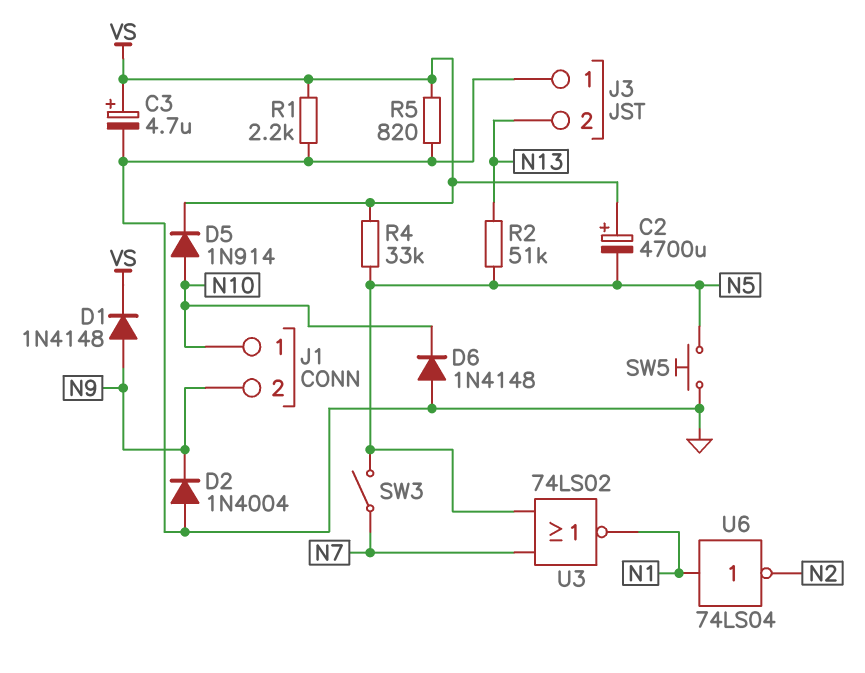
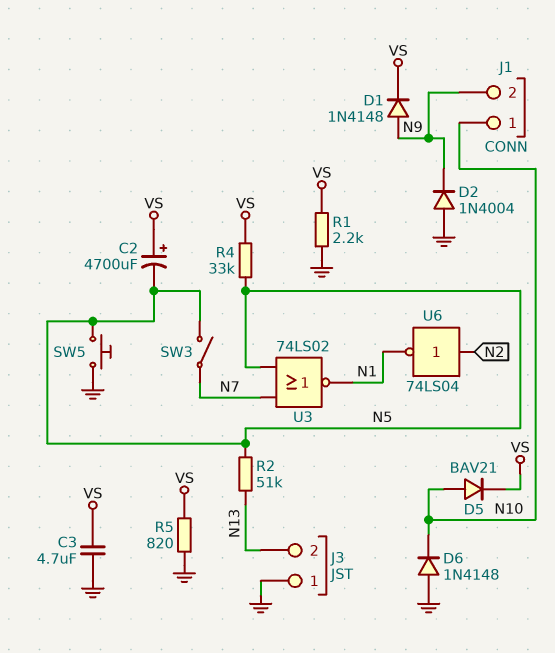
C3: 4.7uF (plus VS, minus GND) -> 4.7uF (GND, VS)
D5: diode 1N914 (A N10, K VS) -> diode BAV21 (A N10, K VS)
U6: NOT 74LS04 (in N1, out N2) -> NOT 74LS04 (in N2, out N1)

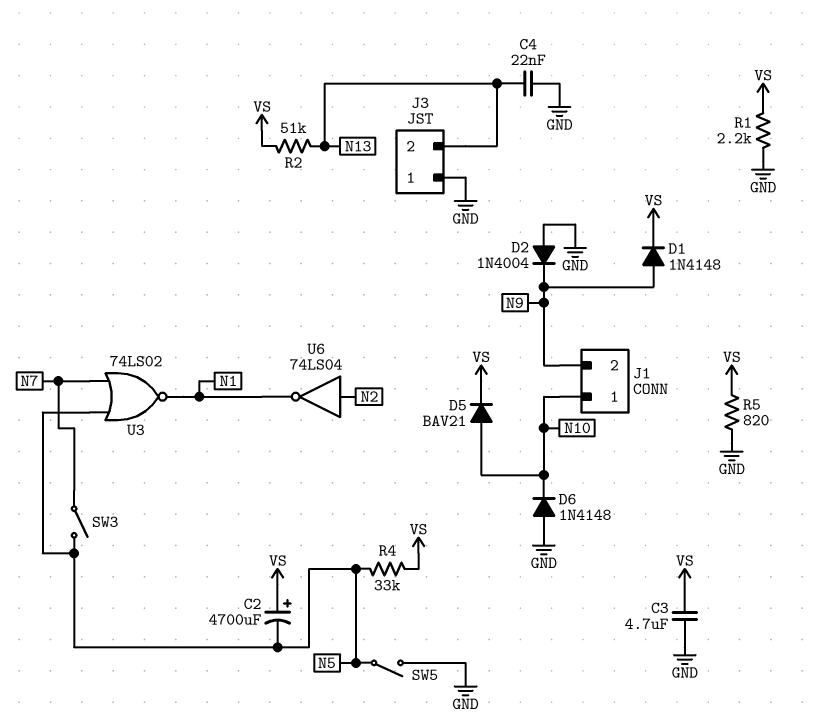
C4: none -> 22nF (GND, N13)
R2: 51k (N5, N13) -> 51k (N13, VS)
SW5: button (GND, N5) -> switch (GND, N5)

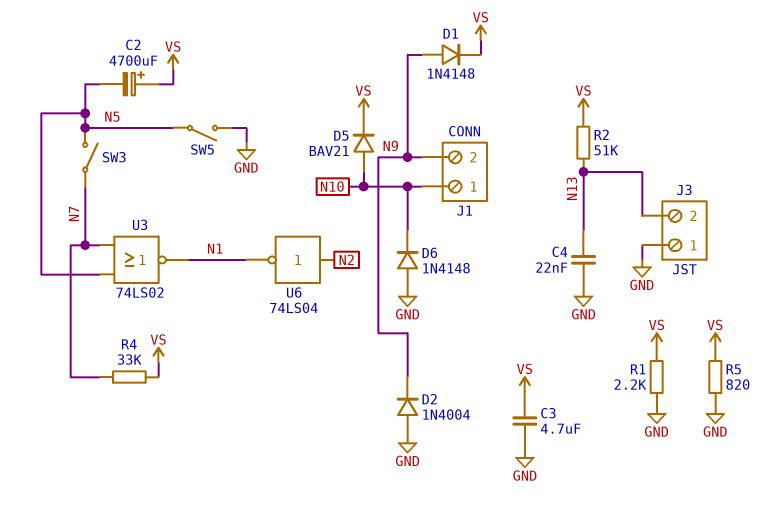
R4: 33k (N5, VS) -> 33k (N7, VS)

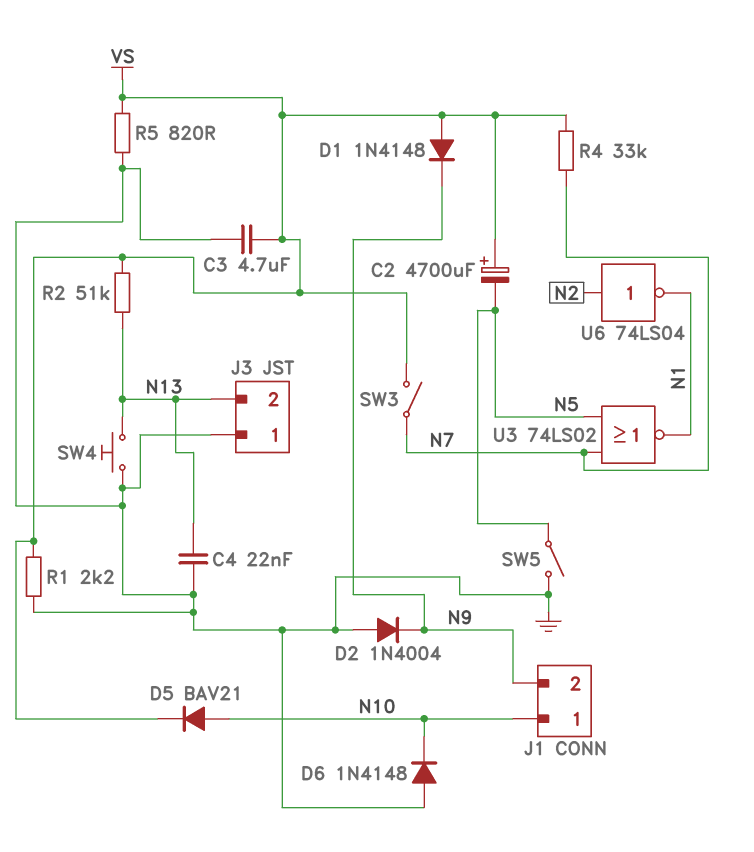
D1: diode 1N4148 (A N9, K VS) -> diode 1N4148 (A VS, K N9)
SW3: switch (N5, N7) -> switch (N7, VS)
SW4: none -> button (GND, N13)

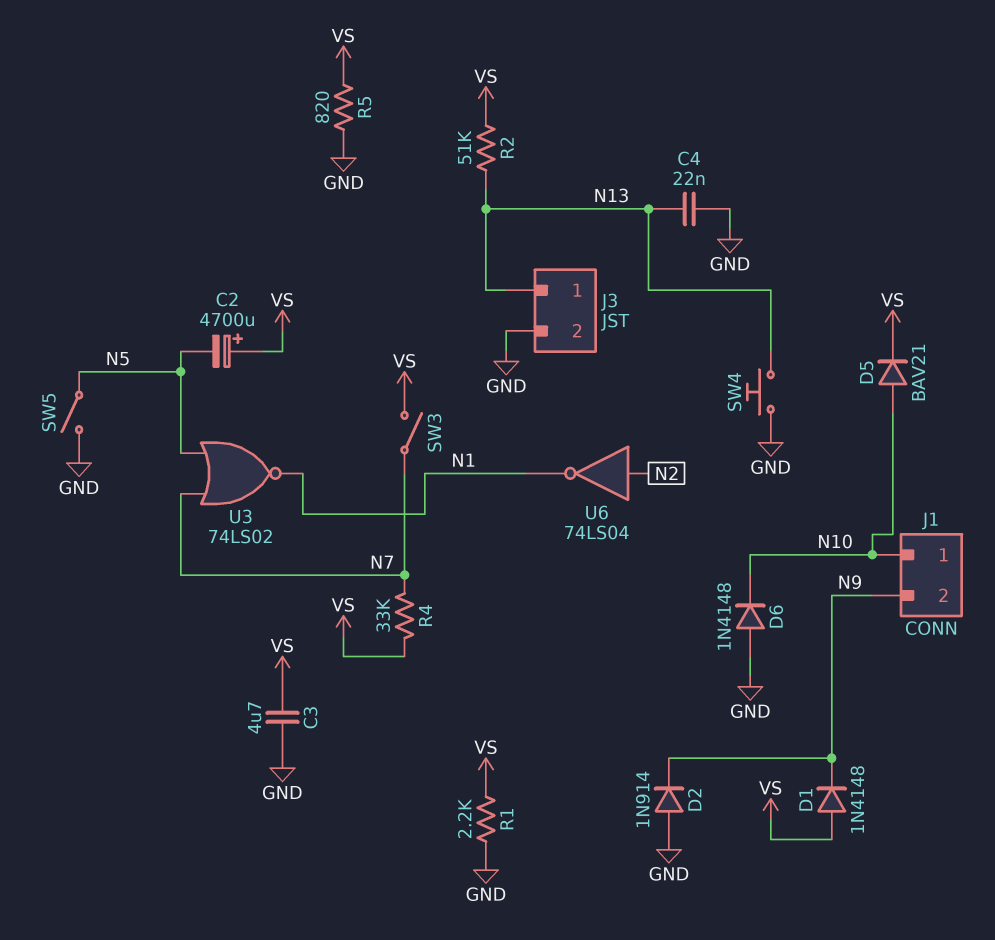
D2: diode 1N4004 (A GND, K N9) -> diode 1N914 (A GND, K N9)
J3 pin 1: GND -> N13
J3 pin 2: N13 -> GND

